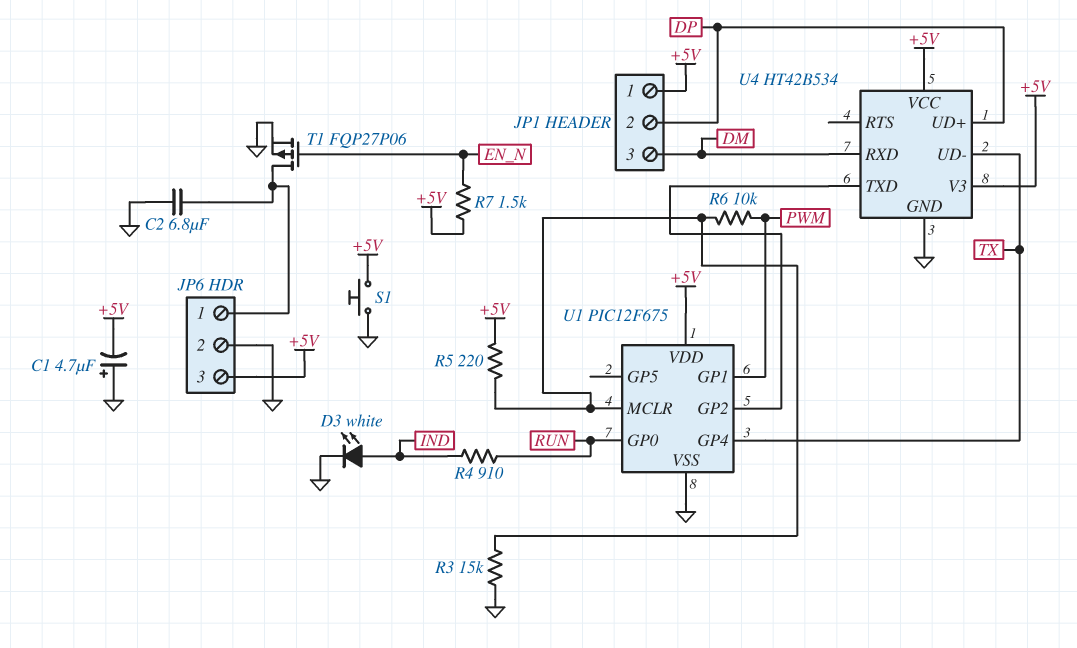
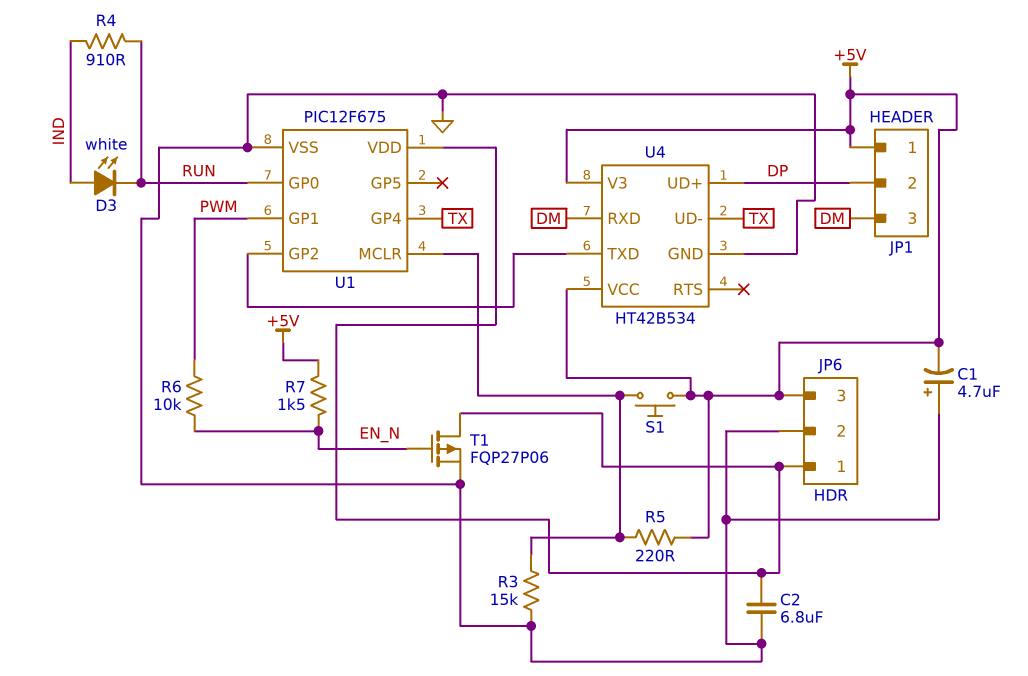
D3: LED white (A IND, K GND) -> LED white (A IND, K RUN)
R6: 10k (PWM, U1/MCLR) -> 10k (EN_N, PWM)
S1: button (+5V, GND) -> button (+5V, U1/MCLR)
U1 pin VDD: +5V -> JP6/1

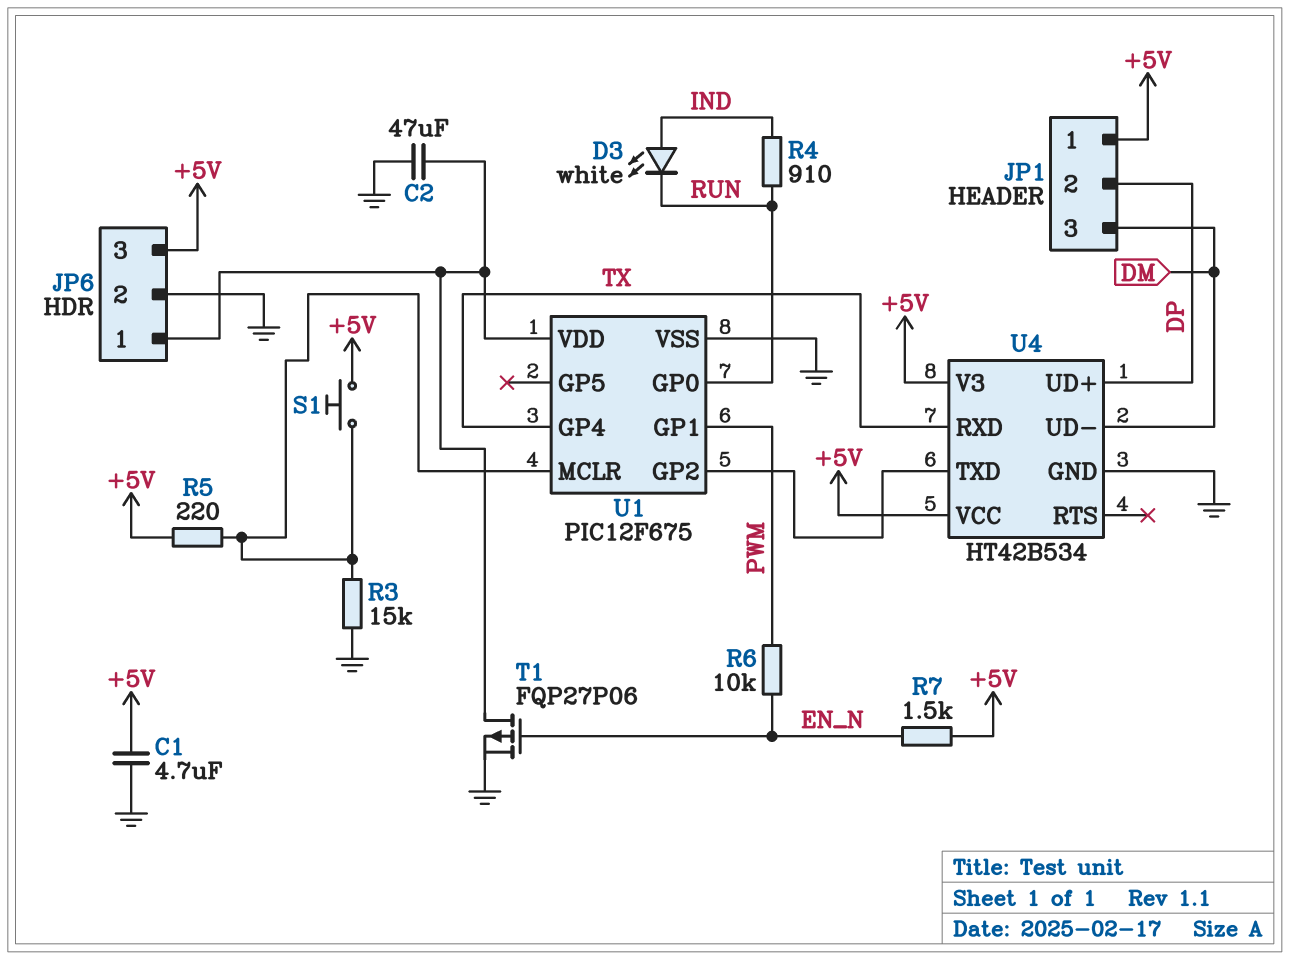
C1: 4.7uF (plus GND, minus +5V) -> 4.7uF (+5V, GND)
C2: 6.8uF (GND, JP6/1) -> 47uF (GND, JP6/1)
U4 pin RXD: DM -> TX
U4 pin UD-: TX -> DM

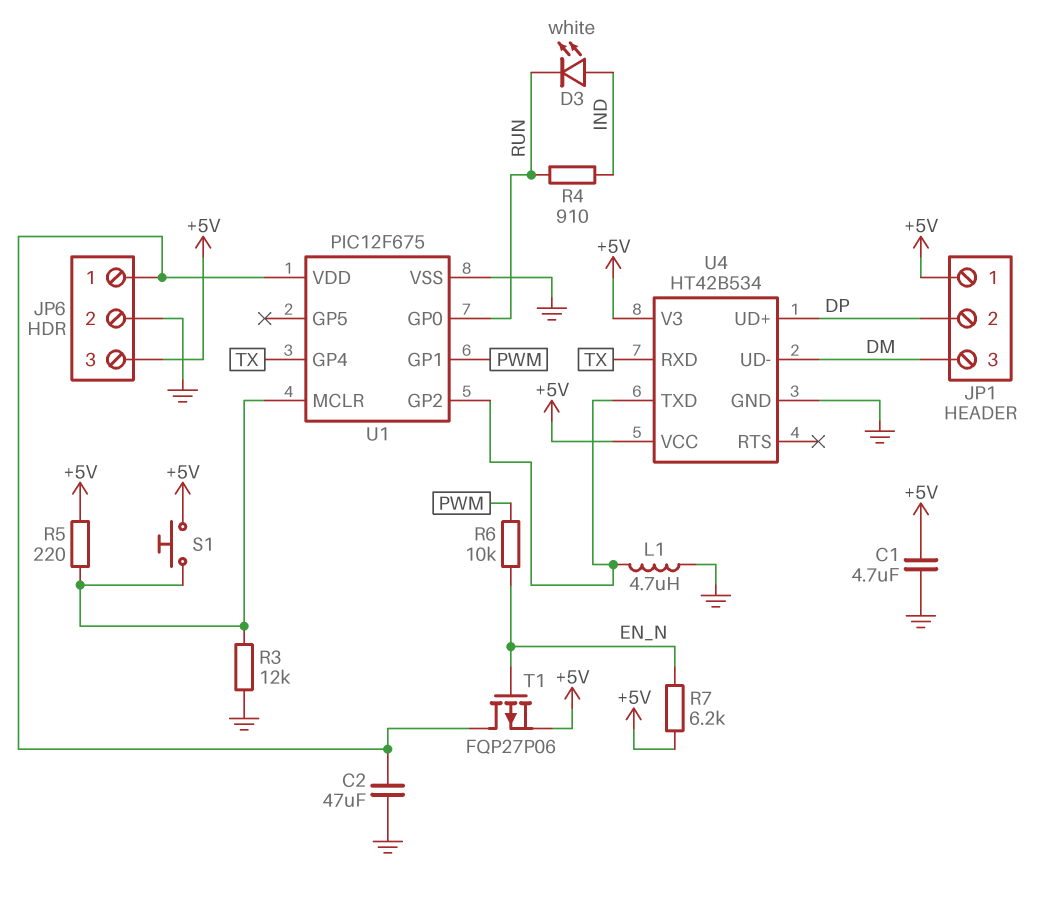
L1: none -> 4.7uH (GND, U1/GP2)
R3: 15k (GND, U1/MCLR) -> 12k (GND, U1/MCLR)
R7: 1.5k (+5V, EN_N) -> 6.2k (+5V, EN_N)
T1: PMOS FQP27P06 (G EN_N, D JP6/1, S GND) -> PMOS FQP27P06 (G EN_N, D JP6/1, S +5V)

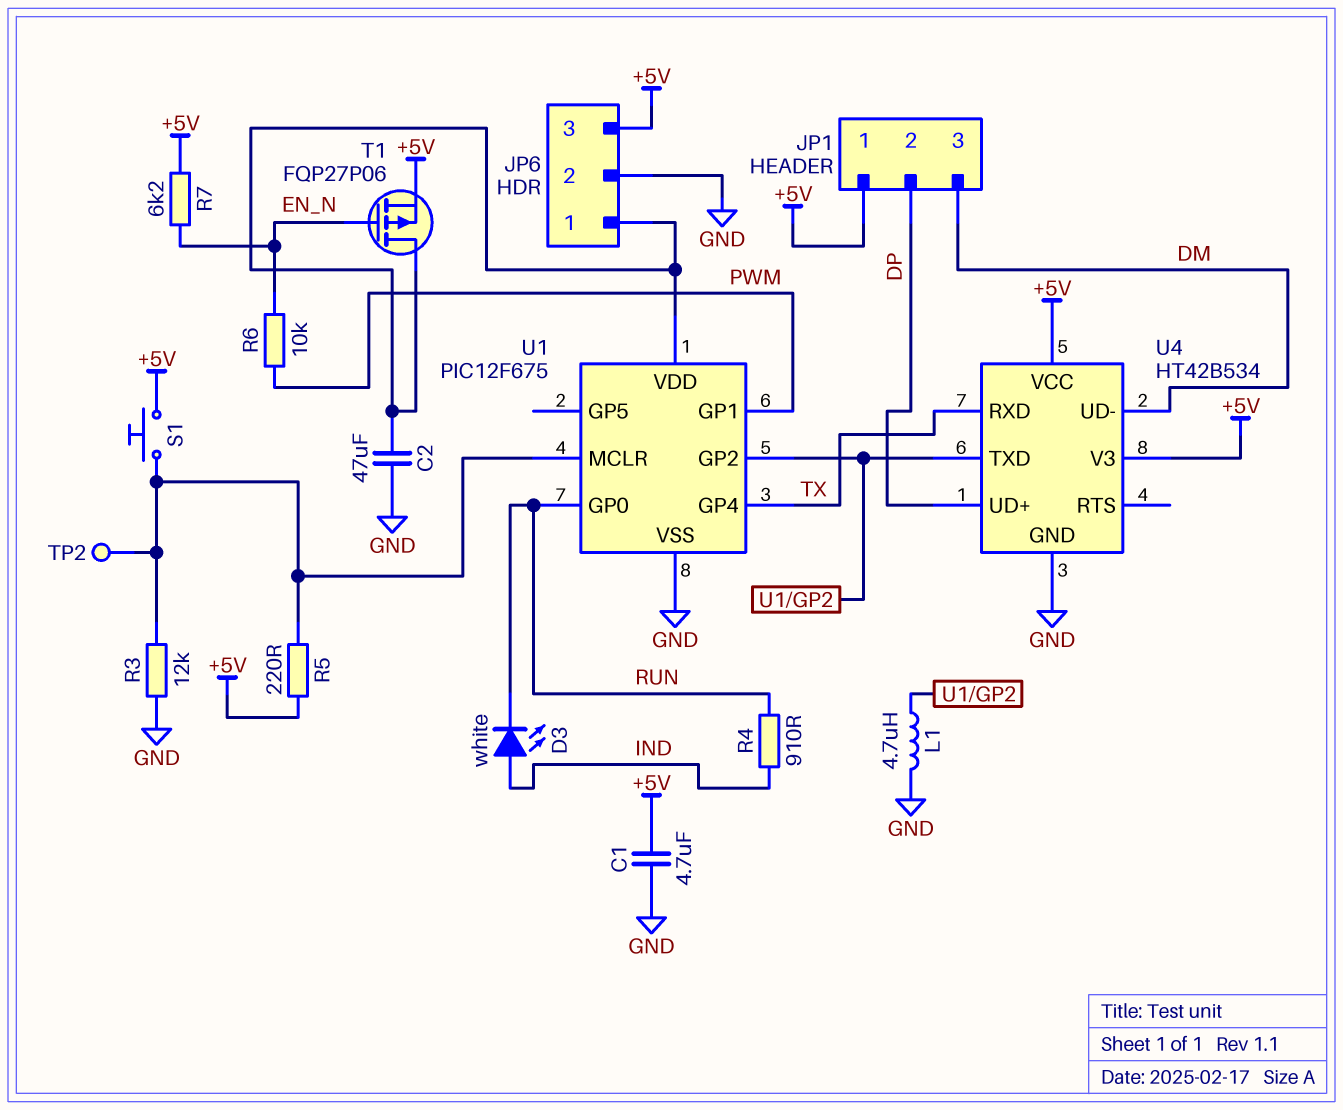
TP2: none -> test point (U1/MCLR)

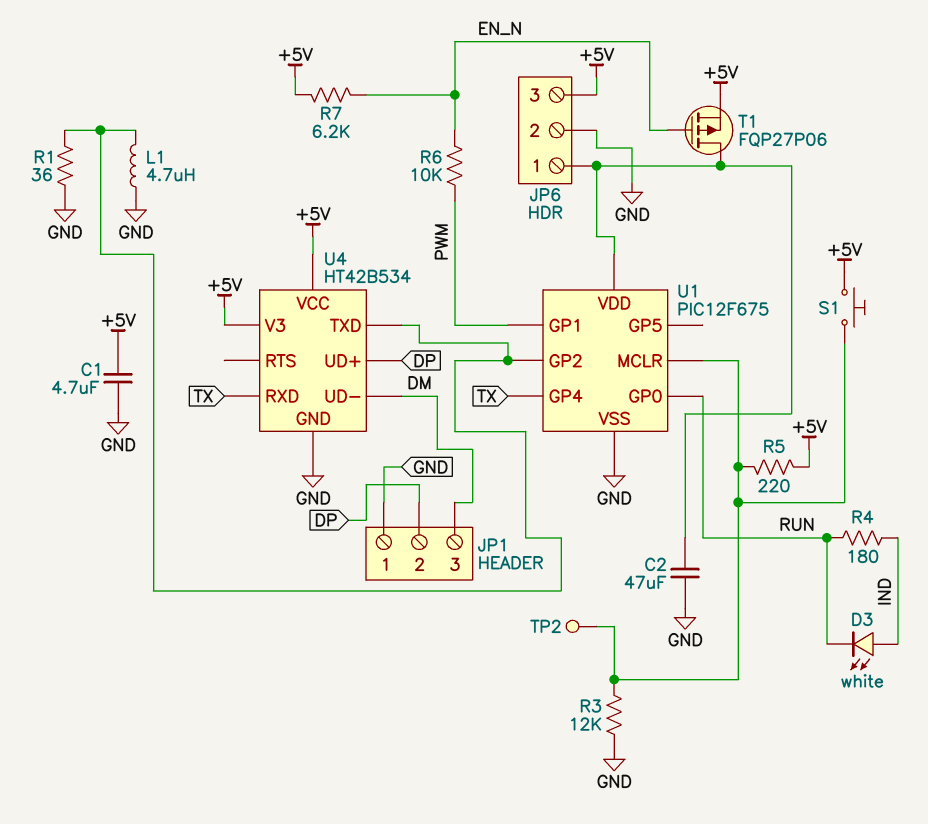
JP1 pin 1: +5V -> GND
R1: none -> 36 (GND, U1/GP2)
R4: 910 (IND, RUN) -> 180 (IND, RUN)

